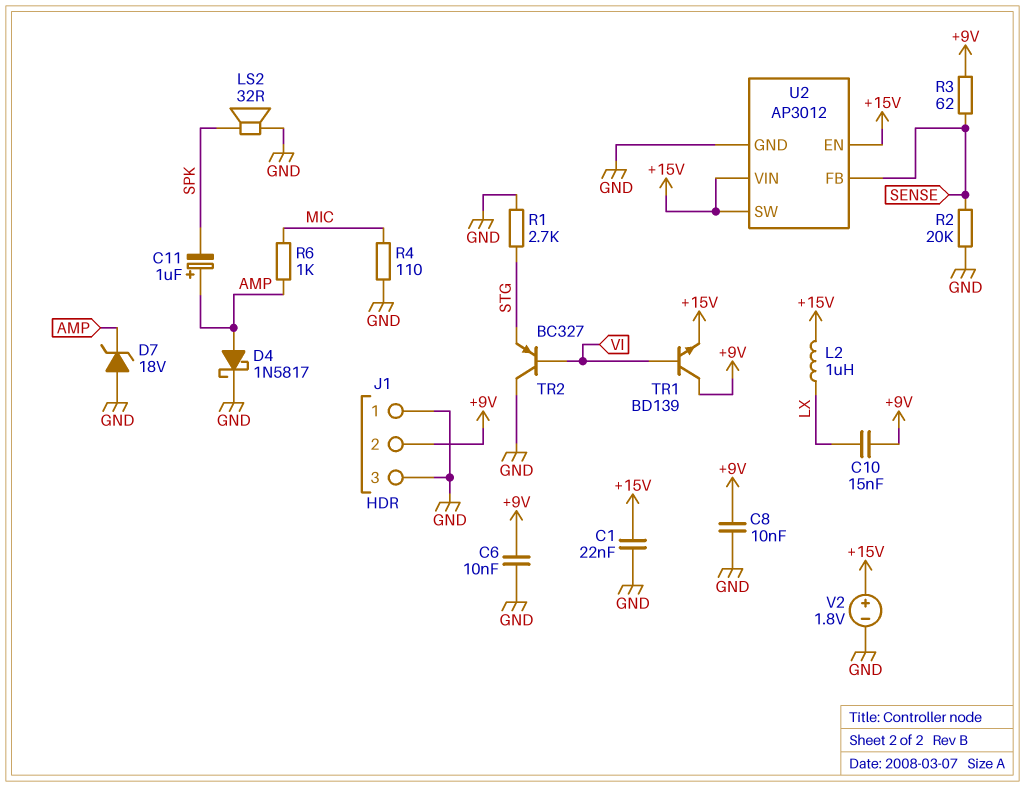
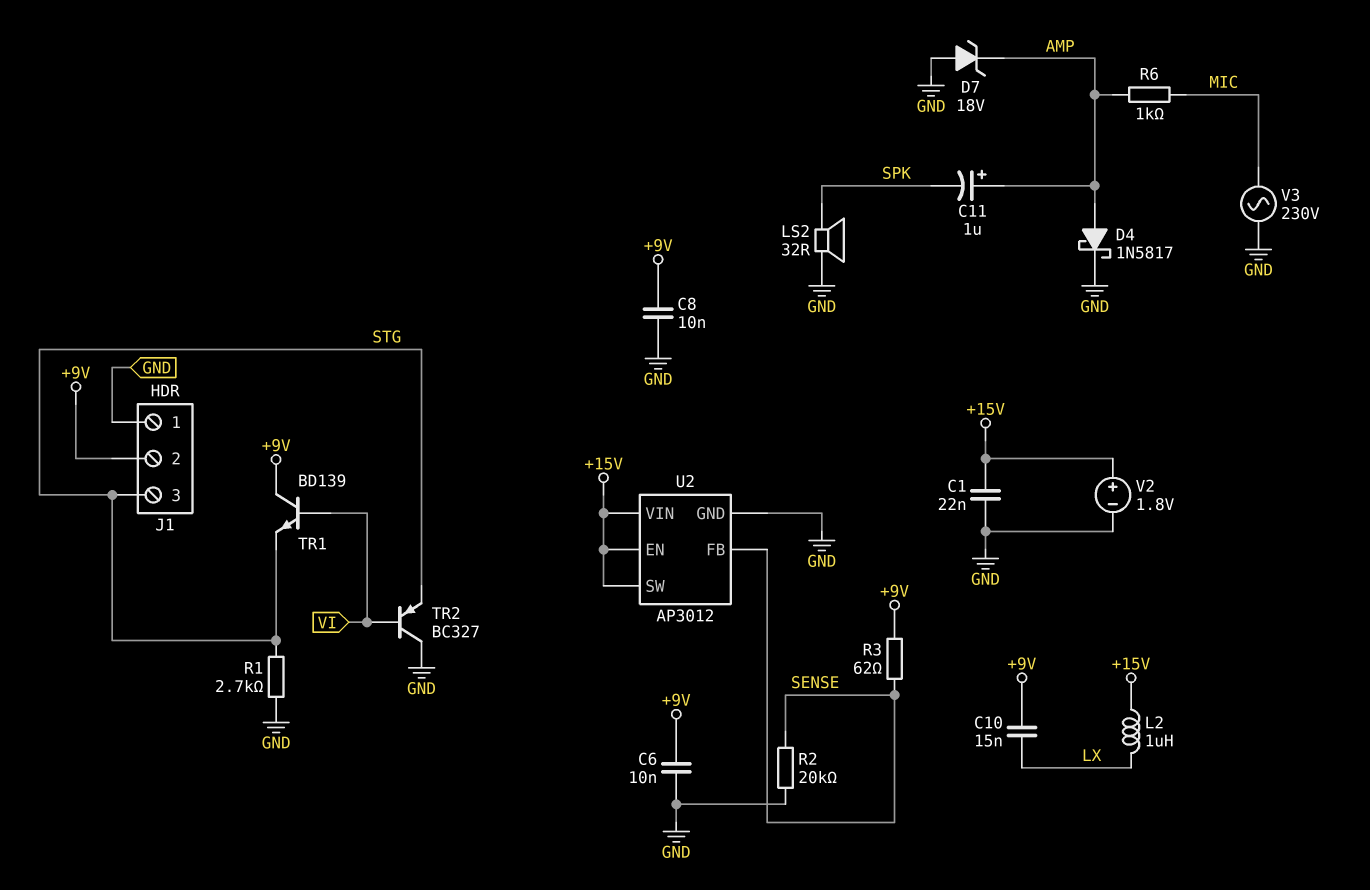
J1 pin 3: GND -> STG
R4: 110 (GND, MIC) -> none
TR1: NPN BD139 (B VI, C +9V, E +15V) -> NPN BD139 (B VI, C +9V, E STG)
V3: none -> AC 230V (GND, MIC)

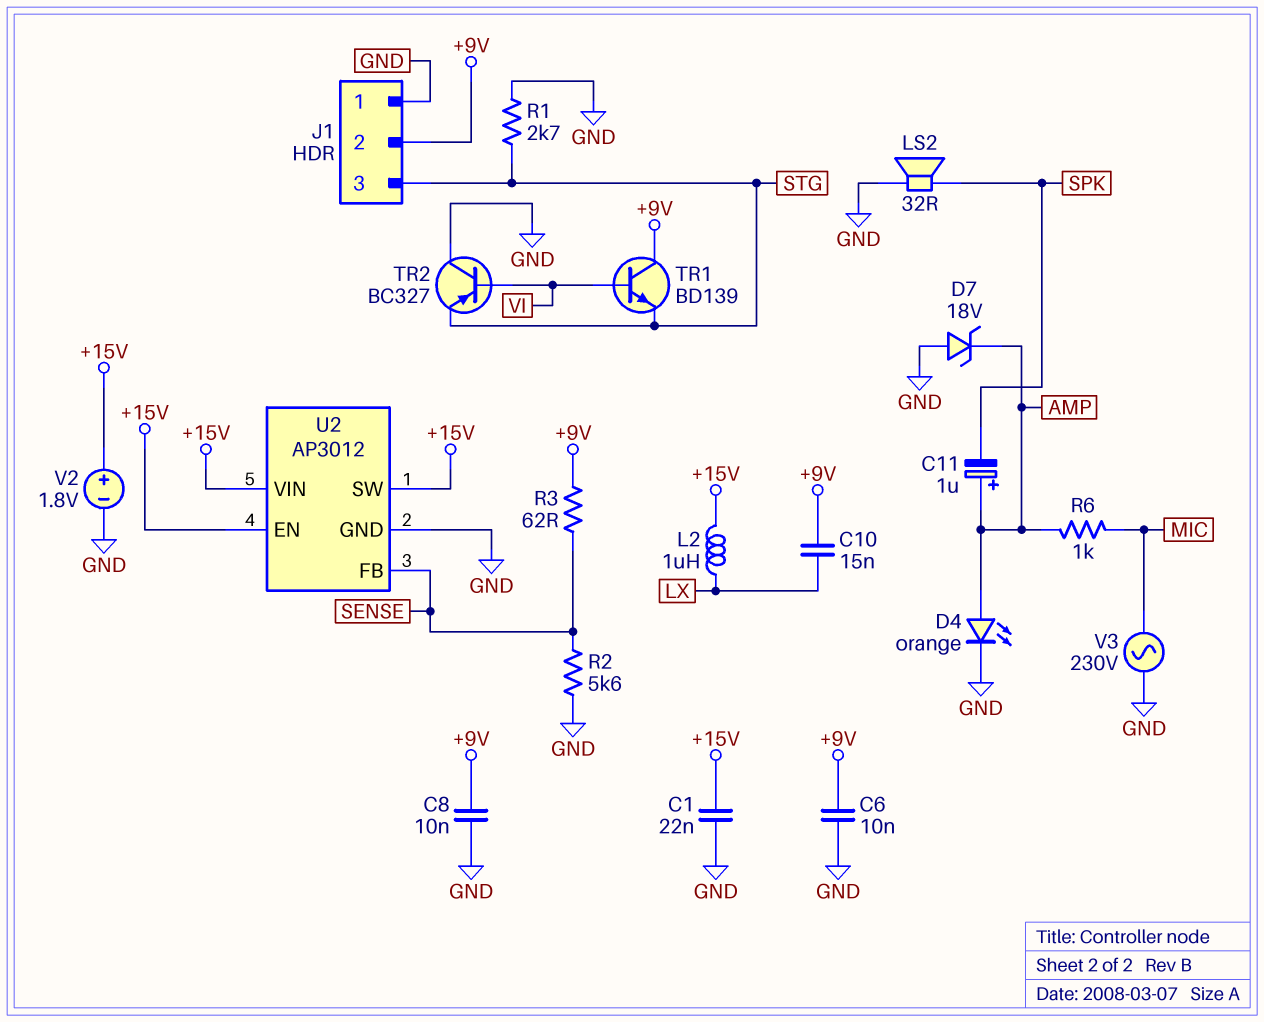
D4: schottky 1N5817 (A AMP, K GND) -> LED orange (A AMP, K GND)
R2: 20k (GND, SENSE) -> 5.6k (GND, SENSE)

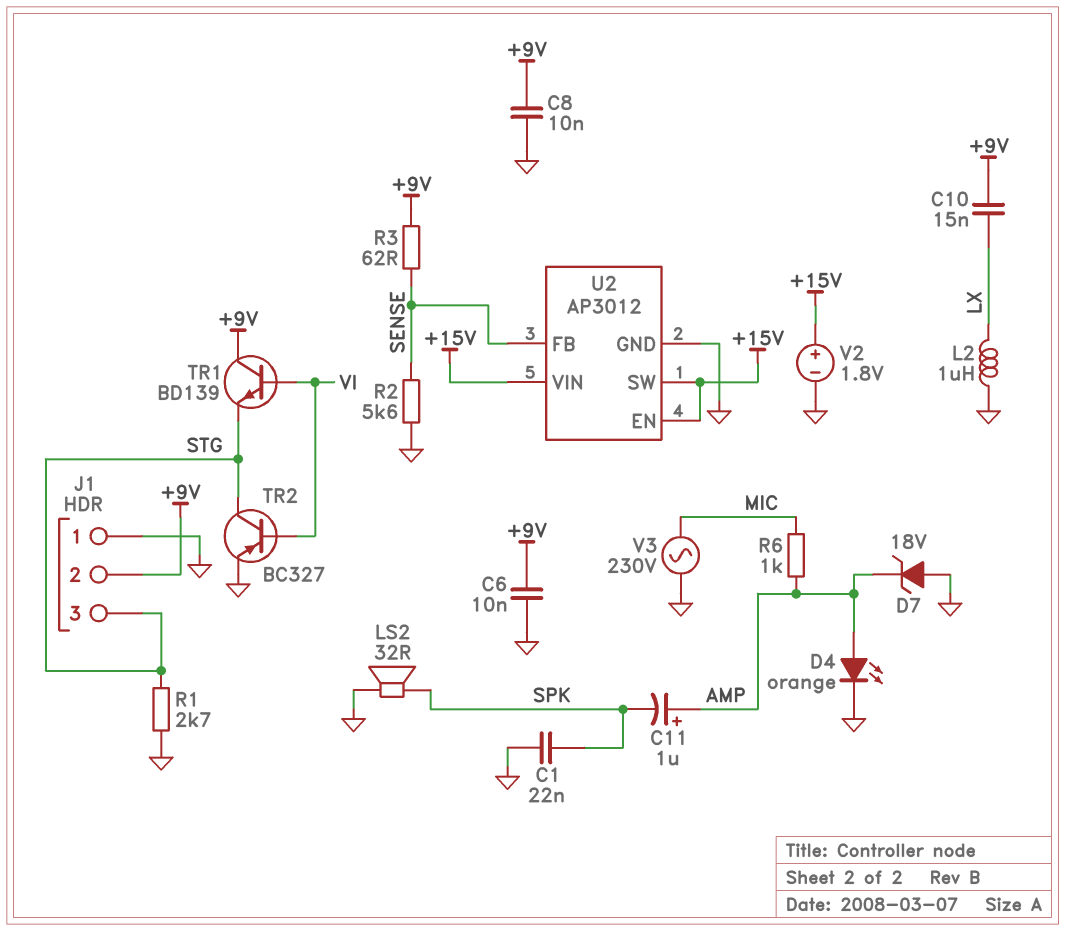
C1: 22nF (+15V, GND) -> 22nF (GND, SPK)
L2: 1uH (+15V, LX) -> 1uH (GND, LX)
TR2: PNP BC327 (B VI, C GND, E STG) -> PNP BC327 (B VI, C STG, E GND)

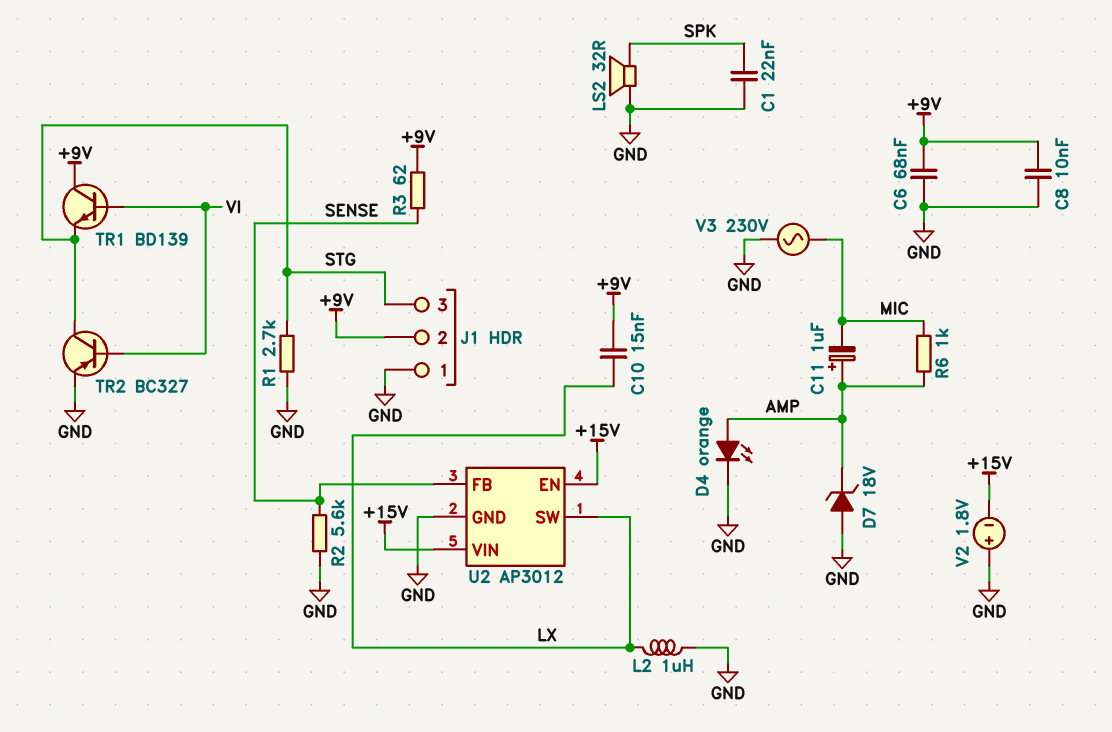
C6: 10nF (+9V, GND) -> 68nF (+9V, GND)
C11: 1uF (plus AMP, minus SPK) -> 1uF (plus AMP, minus MIC)
U2 pin SW: +15V -> LX
V2: 1.8V (plus +15V, minus GND) -> 1.8V (plus GND, minus +15V)

